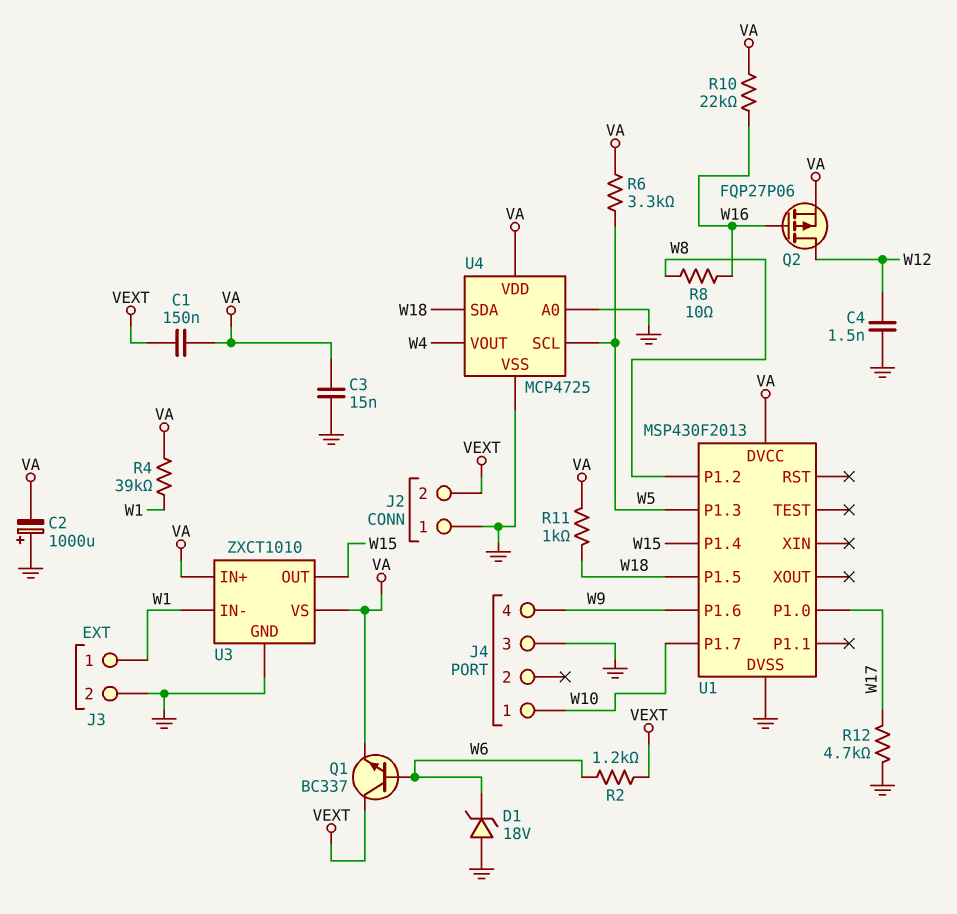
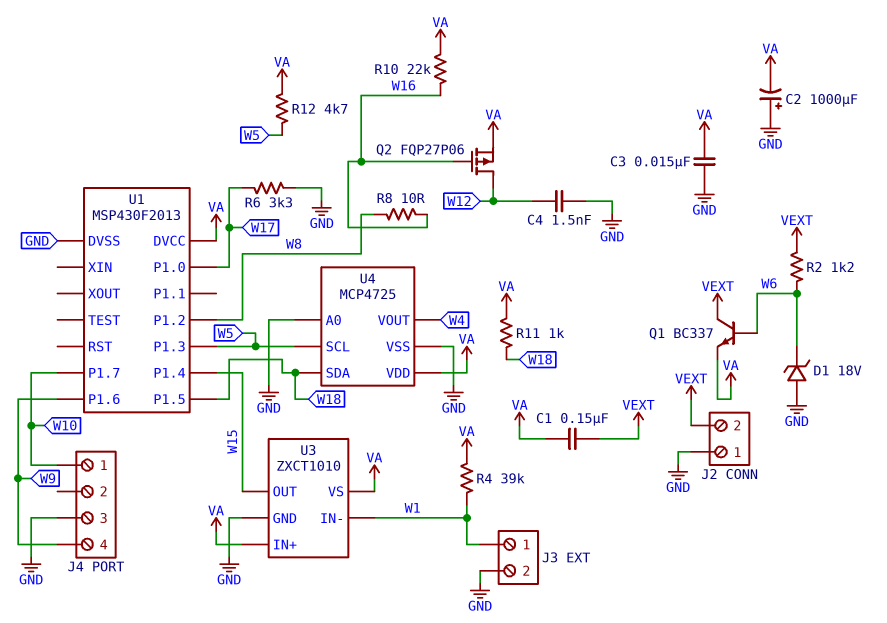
R6: 3.3k (VA, W5) -> 3.3k (GND, W17)
R12: 4.7k (GND, W17) -> 4.7k (VA, W5)

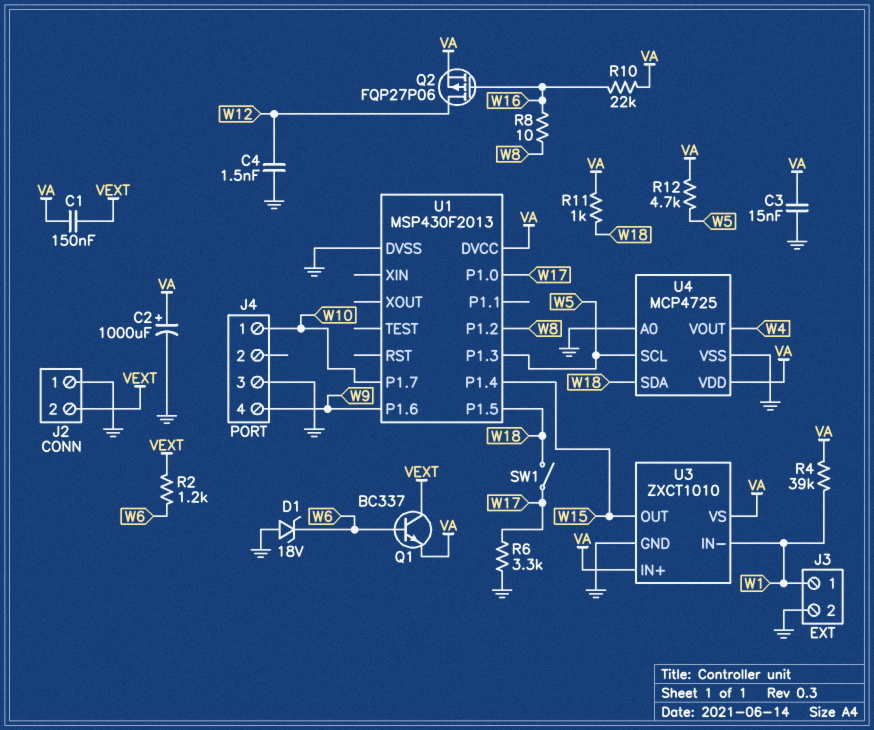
C2: 1000uF (plus GND, minus VA) -> 1000uF (plus VA, minus GND)
SW1: none -> switch (W17, W18)

